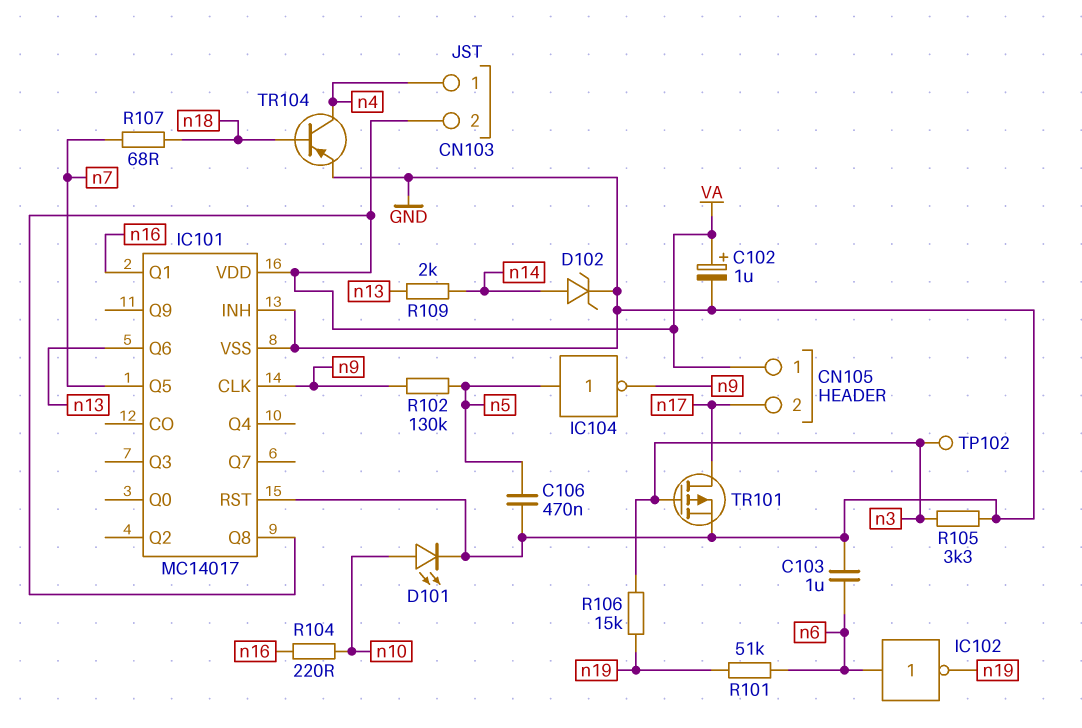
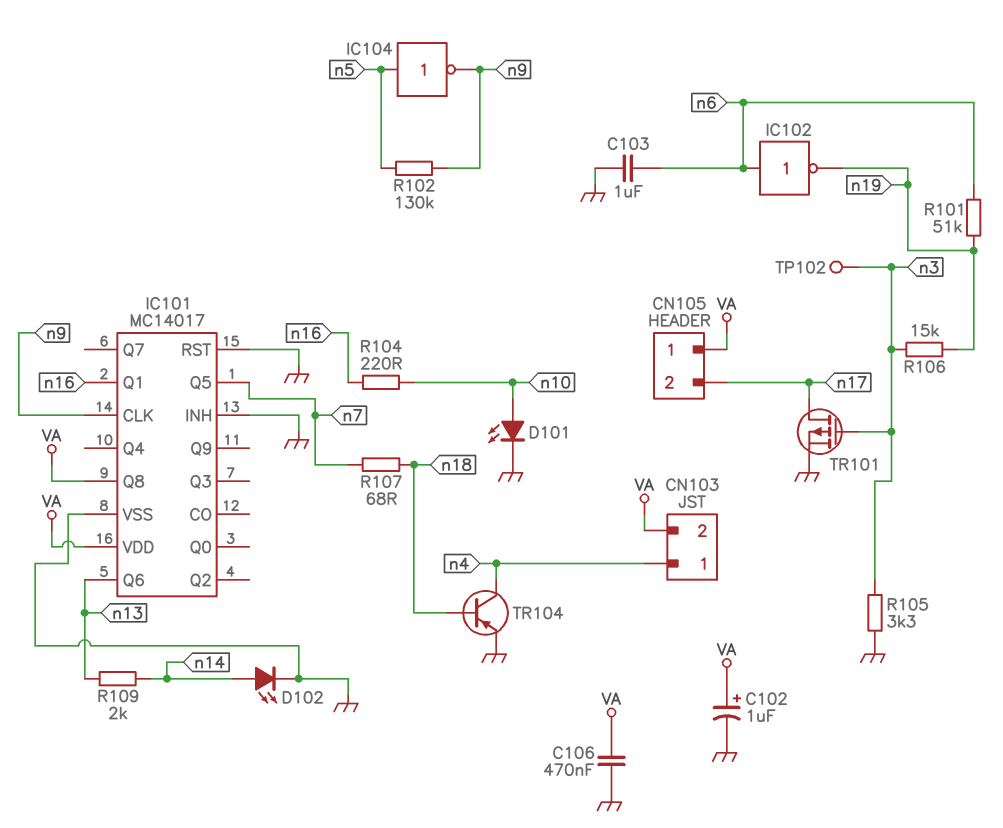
C106: 470nF (GND, n5) -> 470nF (GND, VA)
D102: zener (A n14, K GND) -> LED (A n14, K GND)

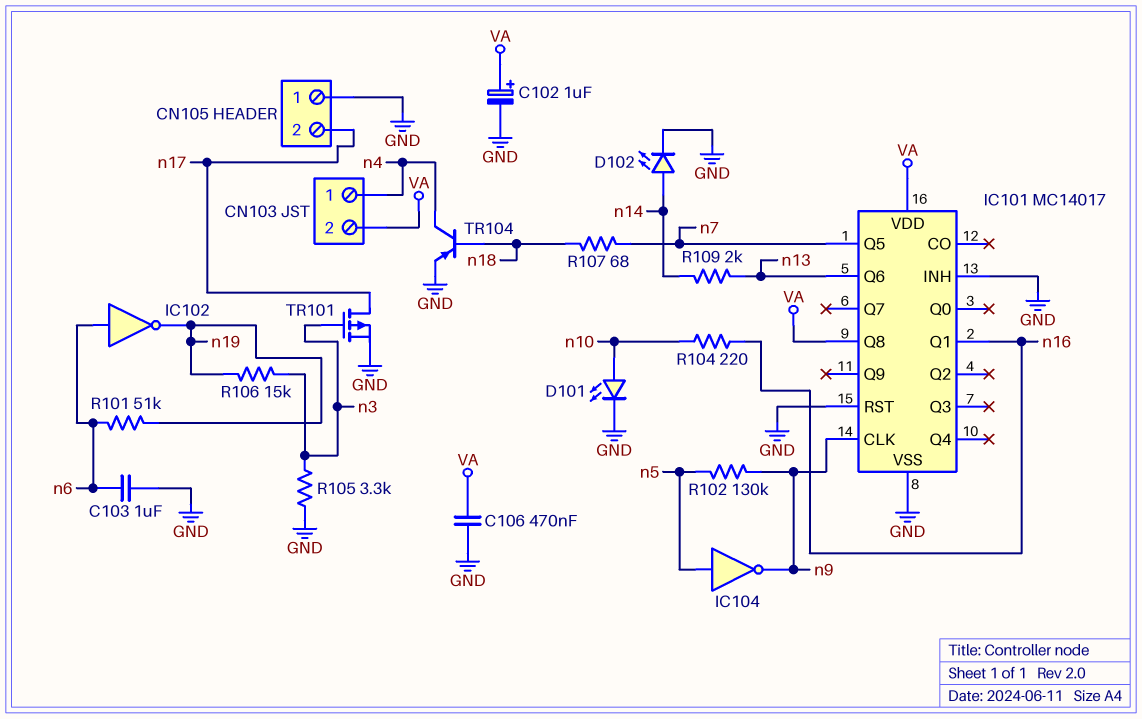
CN105 pin 1: VA -> GND
TP102: test point (n3) -> none

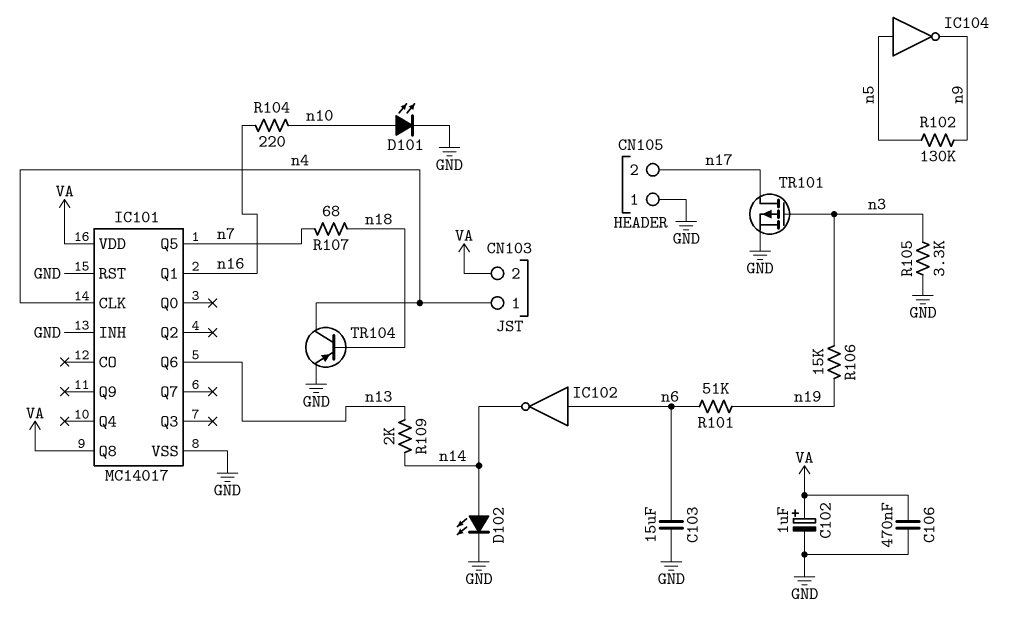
C103: 1uF (GND, n6) -> 15uF (GND, n6)
IC101 pin CLK: n9 -> n4
IC102: NOT (in n6, out n19) -> NOT (in n6, out n14)

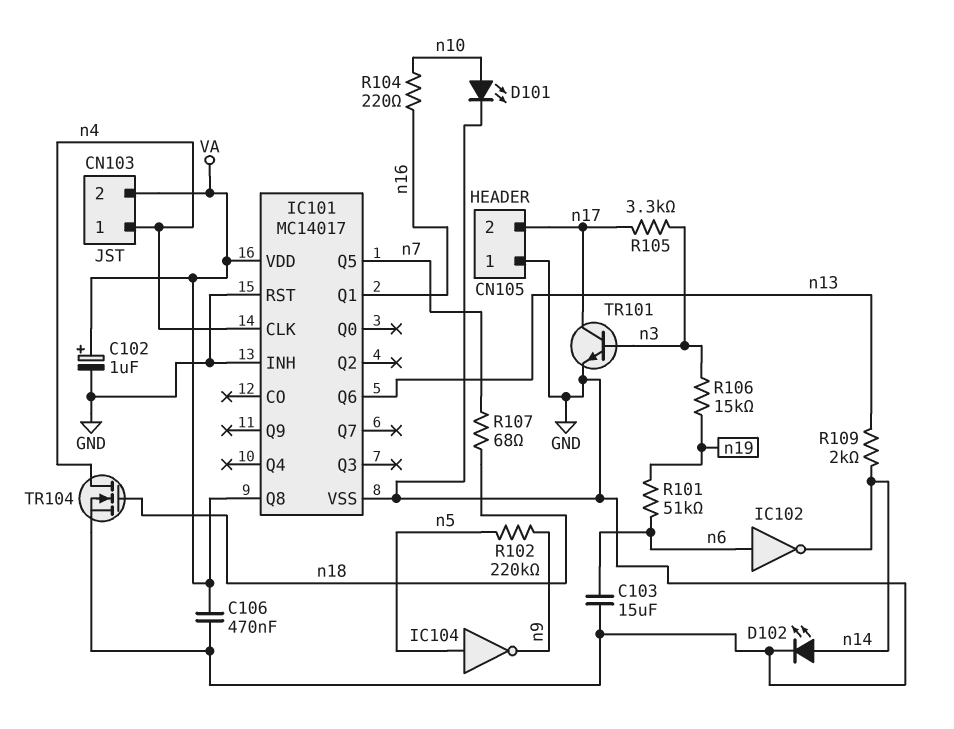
R102: 130k (n5, n9) -> 220k (n5, n9)
R105: 3.3k (GND, n3) -> 3.3k (n3, n17)
TR101: PMOS (G n3, D n17, S GND) -> NPN (B n3, C n17, E GND)
TR104: PNP (B n18, C n4, E GND) -> NMOS (G n18, D n4, S GND)

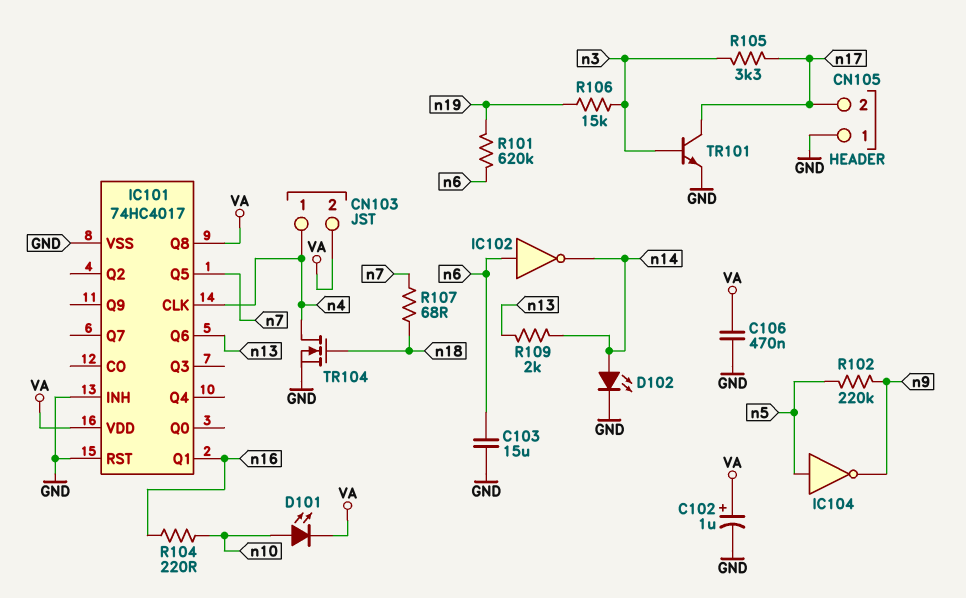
D101: LED (A n10, K GND) -> LED (A n10, K VA)
IC101: MC14017 -> 74HC4017
R101: 51k (n6, n19) -> 620k (n6, n19)

